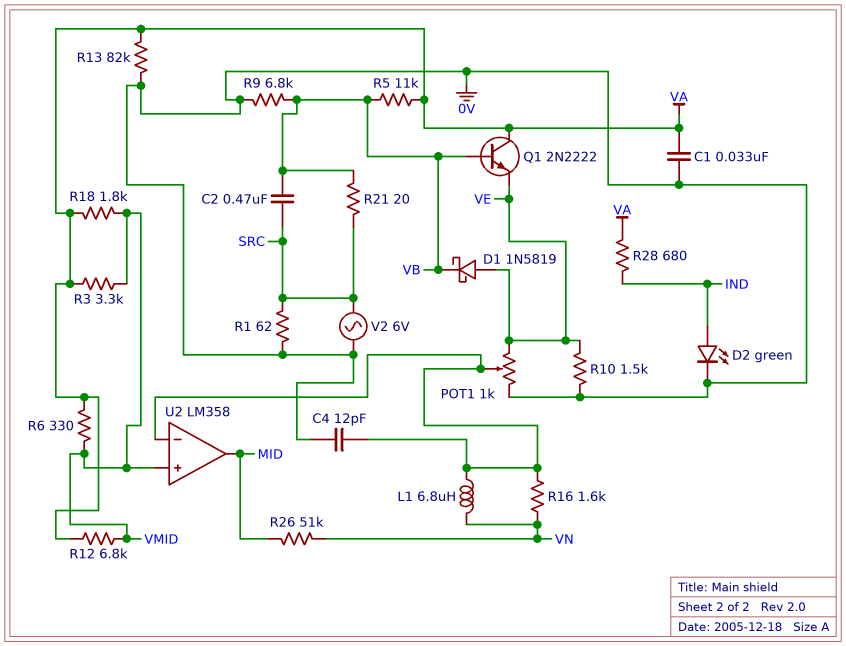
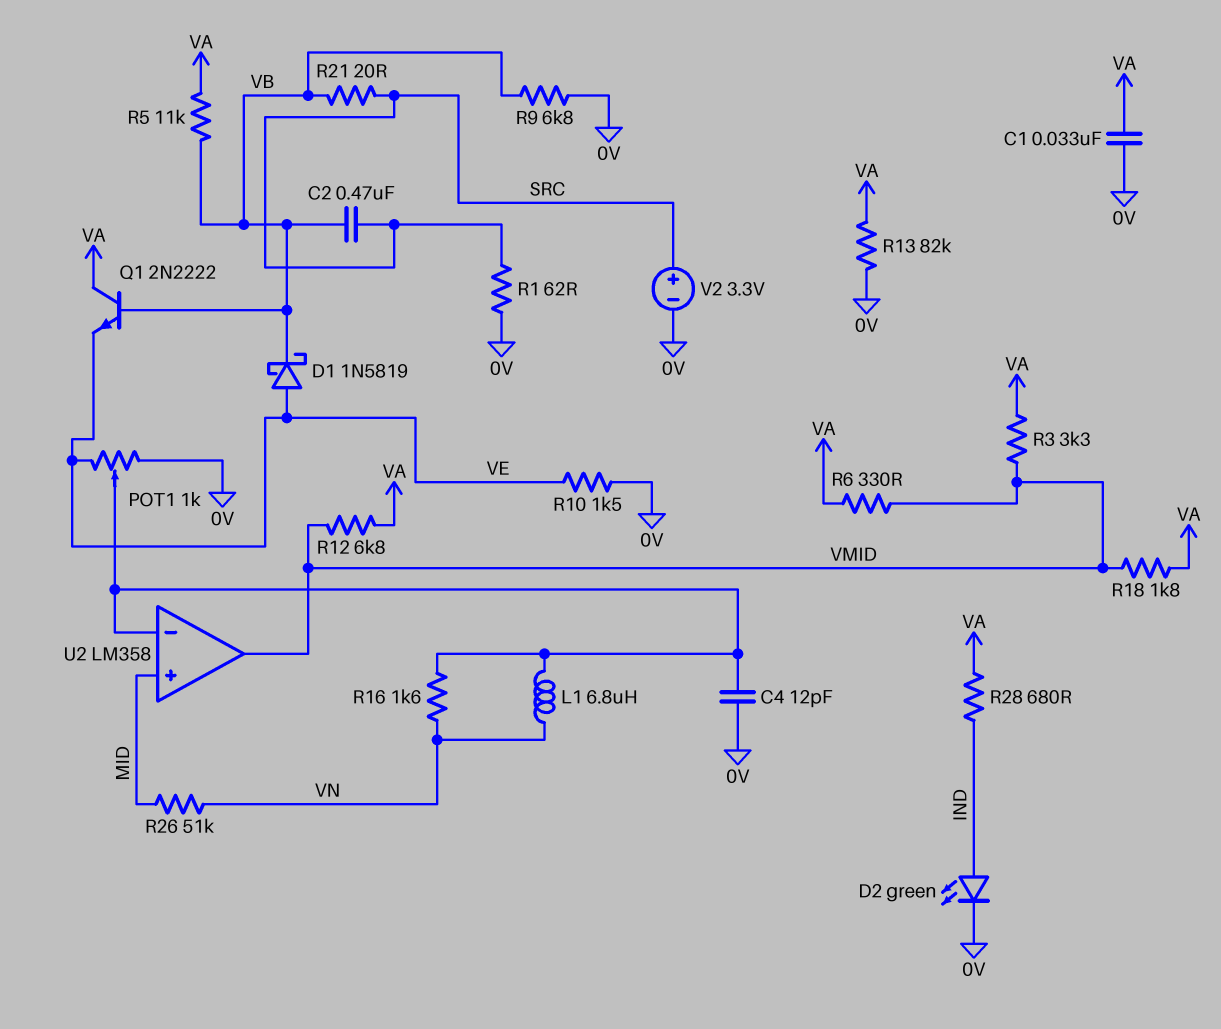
U2 pin in+: VMID -> MID
U2 pin out: MID -> VMID
V2: AC 6V (0V, SRC) -> 3.3V (plus SRC, minus 0V)

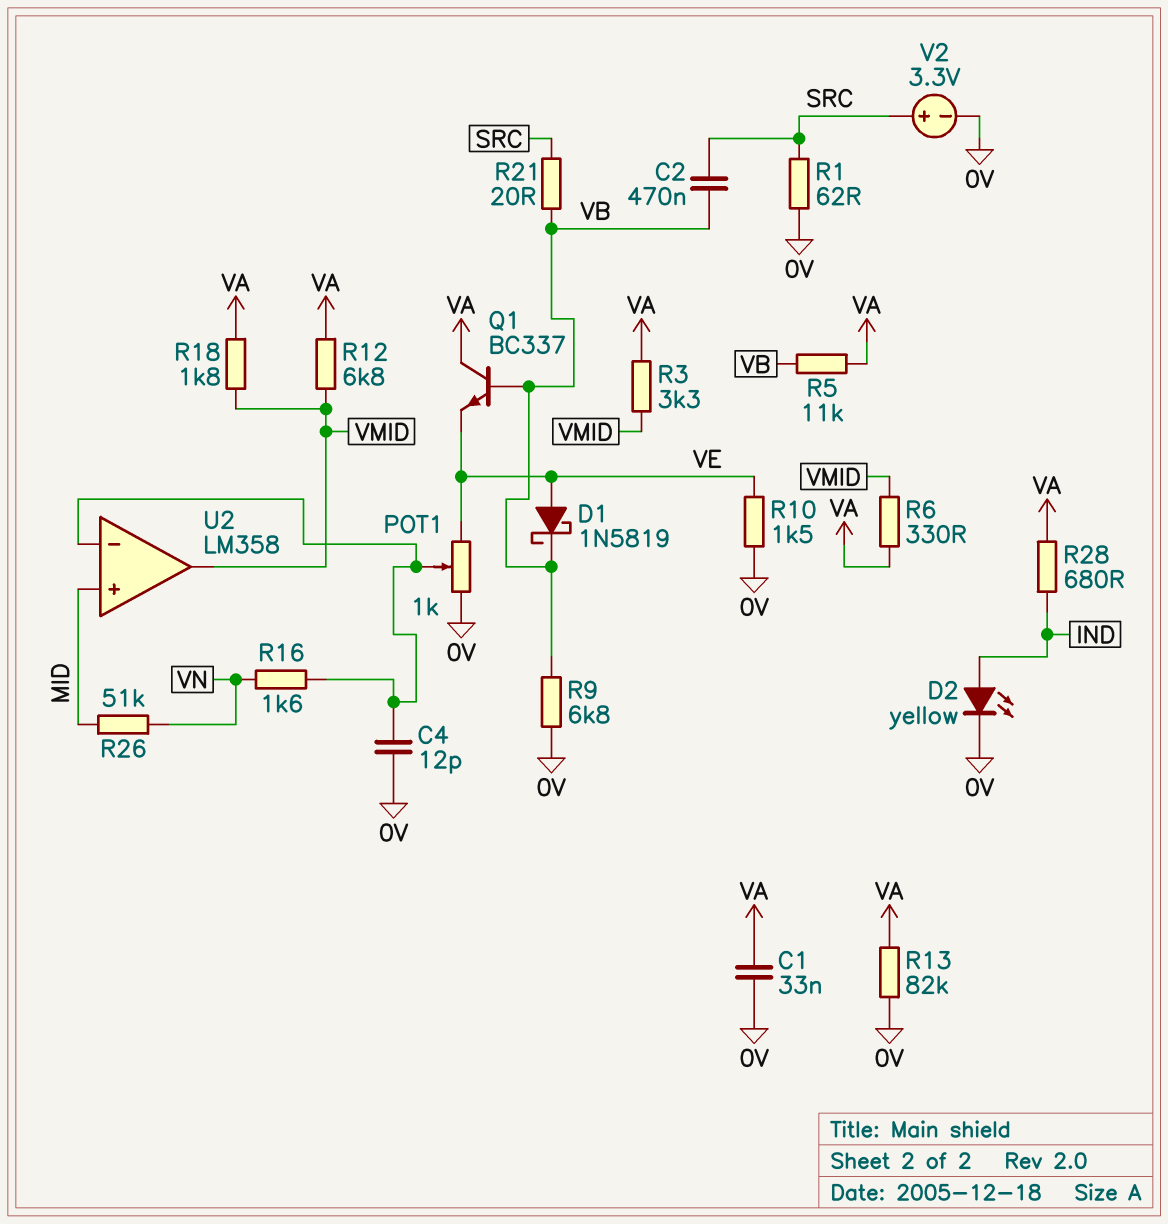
D2: LED green (A IND, K 0V) -> LED yellow (A IND, K 0V)
L1: 6.8uH (U2/in-, VN) -> none
Q1: NPN 2N2222 (B VB, C VA, E VE) -> NPN BC337 (B VB, C VA, E VE)

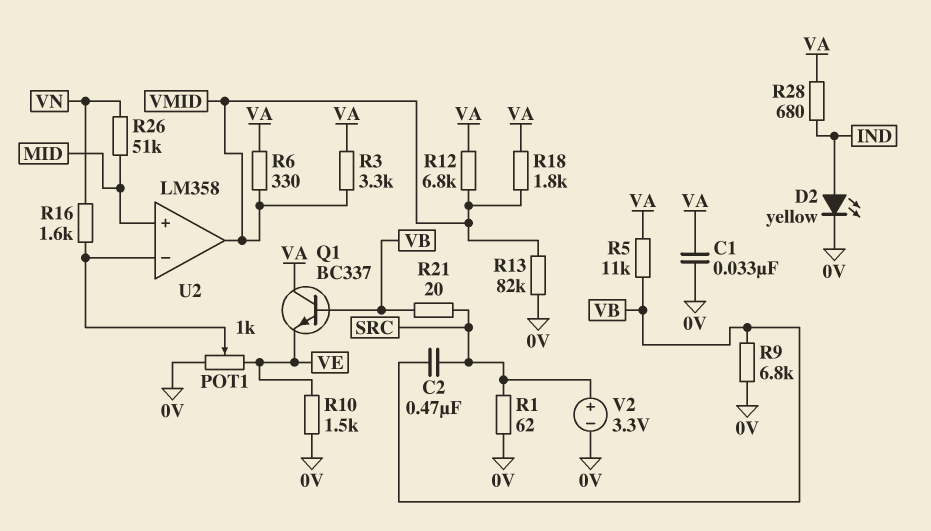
C4: 12pF (0V, U2/in-) -> none
D1: schottky 1N5819 (A VE, K VB) -> none
R13: 82k (0V, VA) -> 82k (0V, VMID)

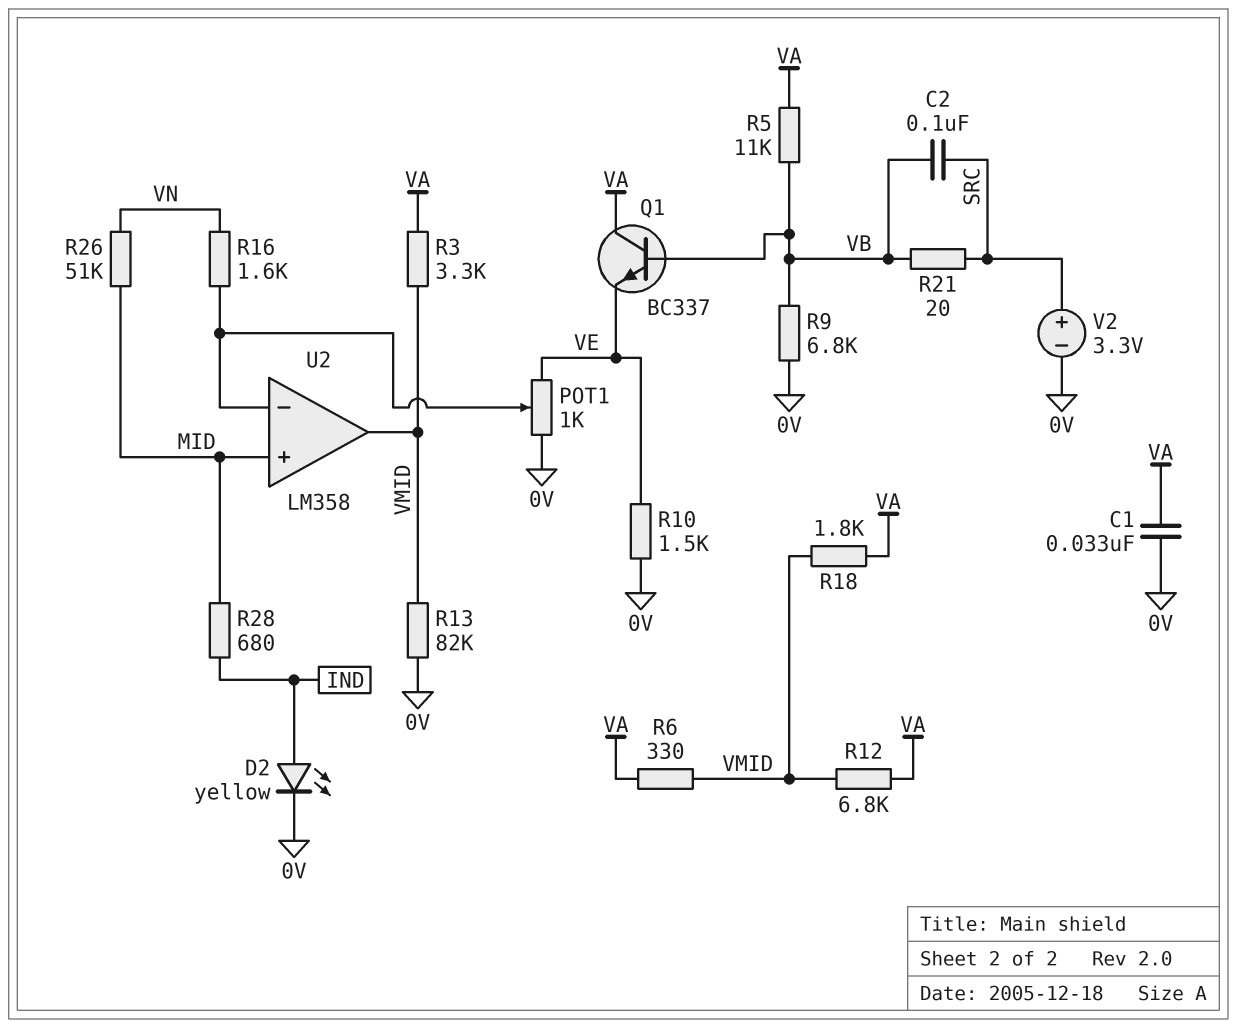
C2: 470nF (SRC, VB) -> 100nF (SRC, VB)
R1: 62 (0V, SRC) -> none
R28: 680 (IND, VA) -> 680 (IND, MID)

